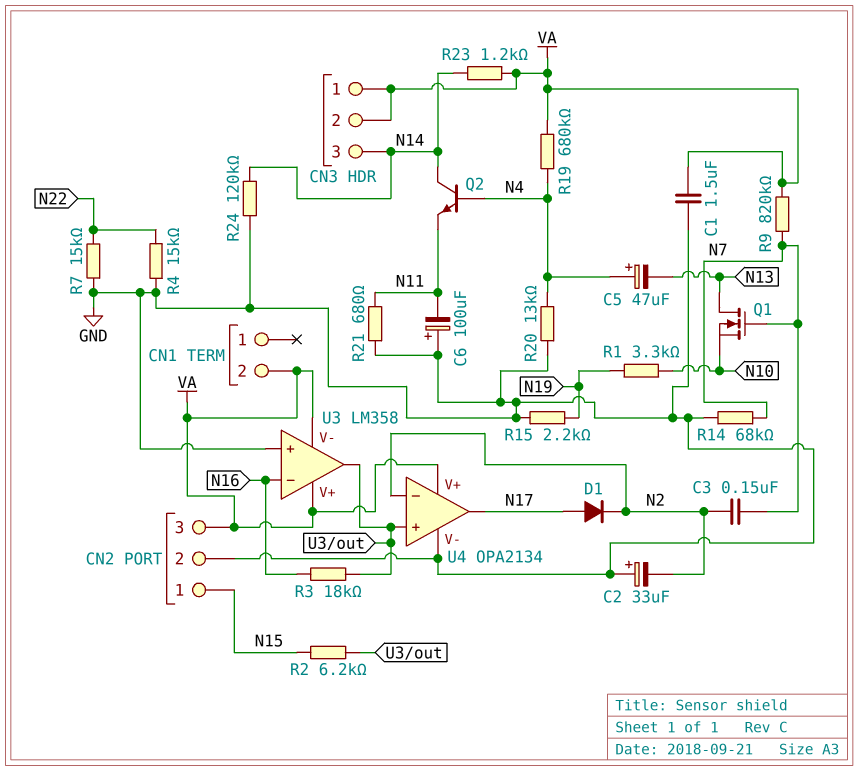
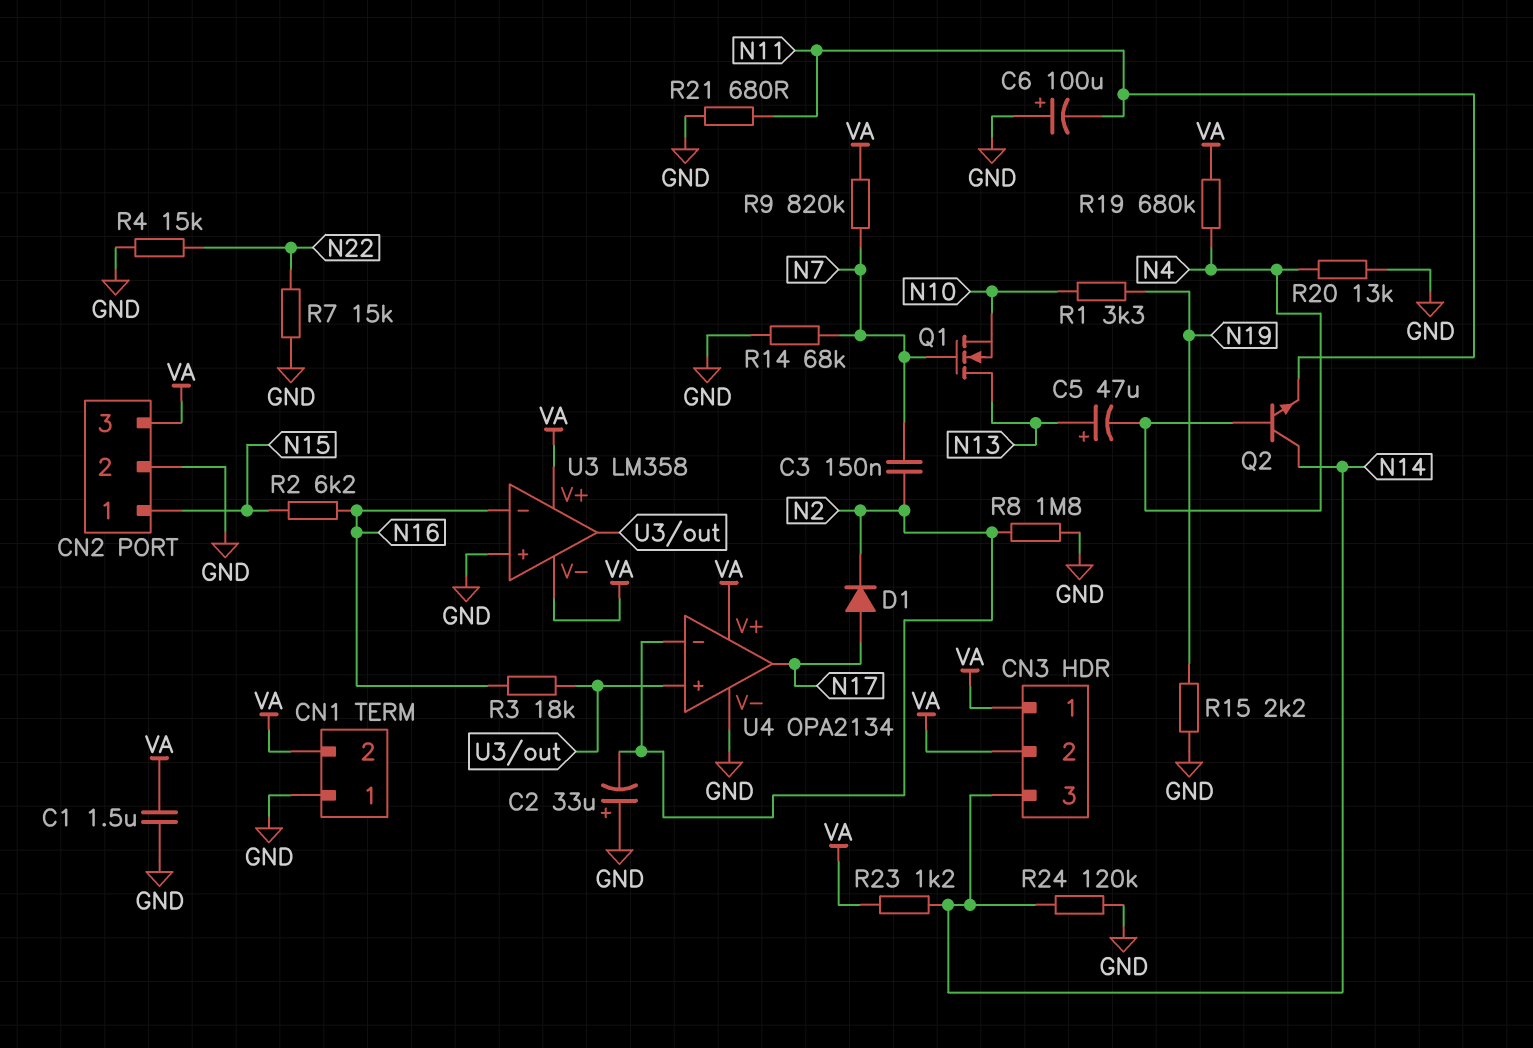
C5: 47uF (plus N4, minus N13) -> 47uF (plus N13, minus N4)
CN1 pin 1: none -> GND
R2: 6.2k (N15, U3/out) -> 6.2k (N15, N16)
R8: none -> 1.8M (GND, N2)

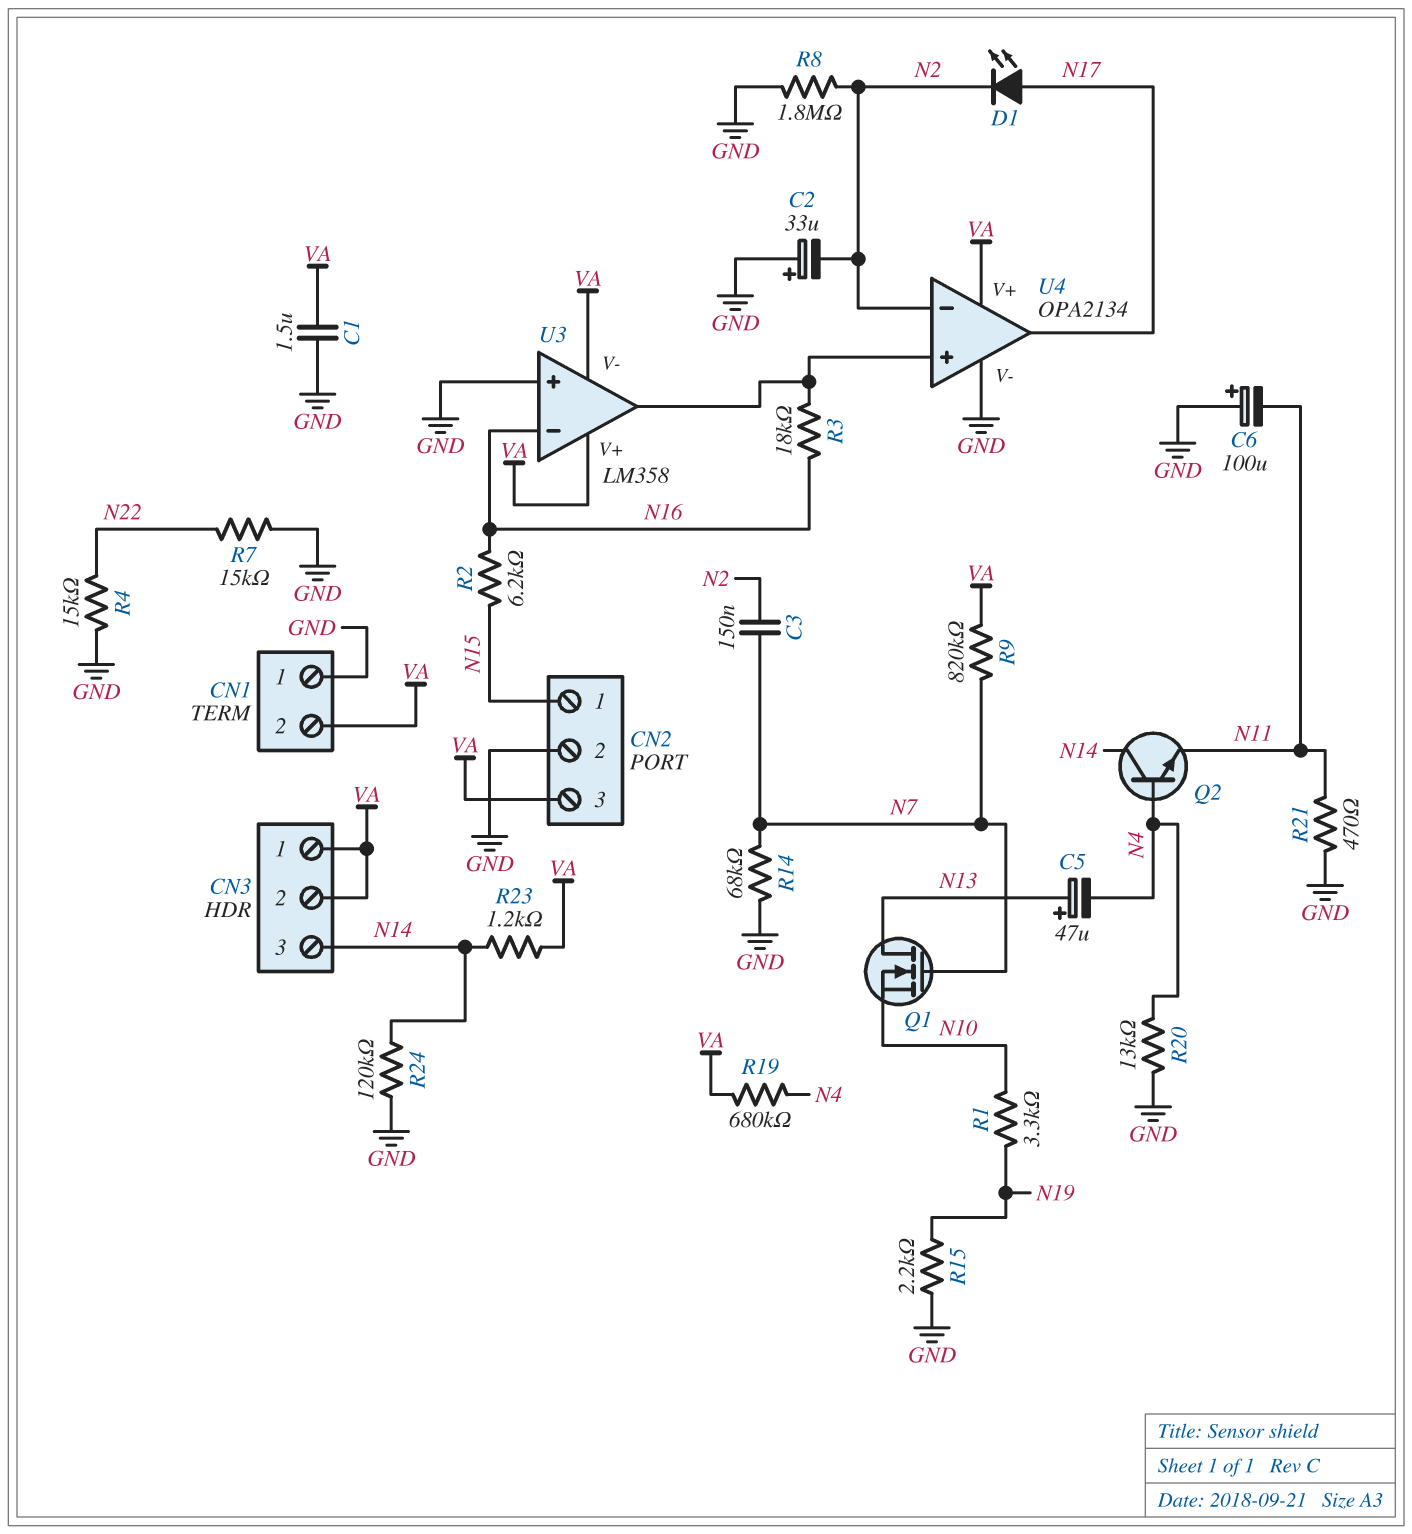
D1: diode (A N17, K N2) -> LED (A N17, K N2)
R21: 680 (GND, N11) -> 470 (GND, N11)

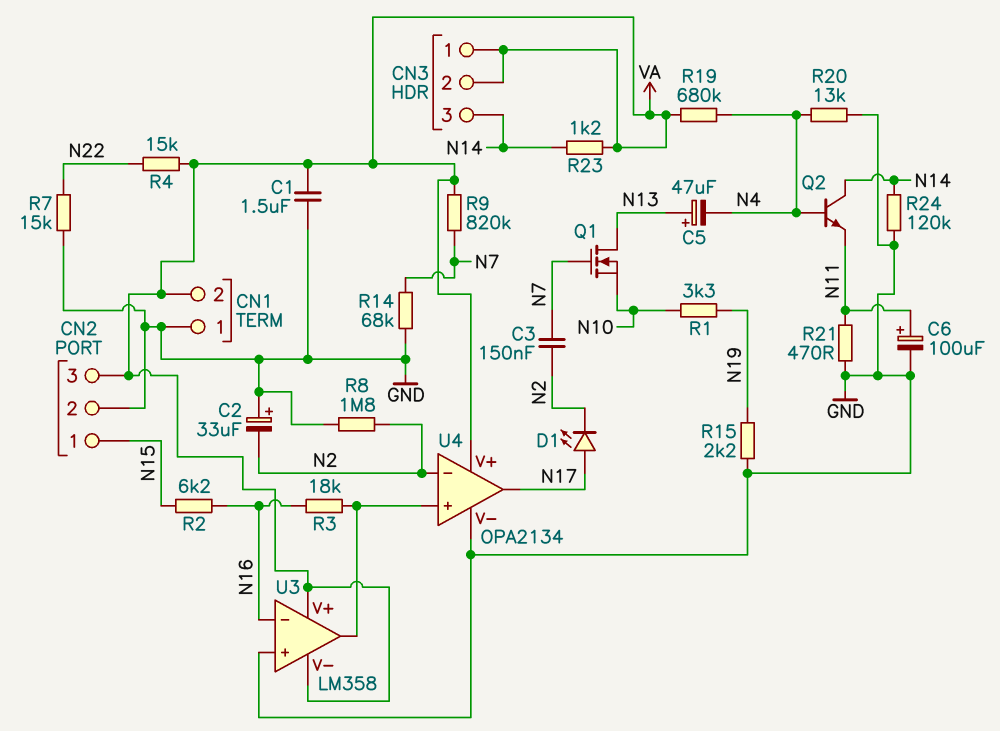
C6: 100uF (plus GND, minus N11) -> 100uF (plus N11, minus GND)
R4: 15k (GND, N22) -> 15k (N22, VA)

